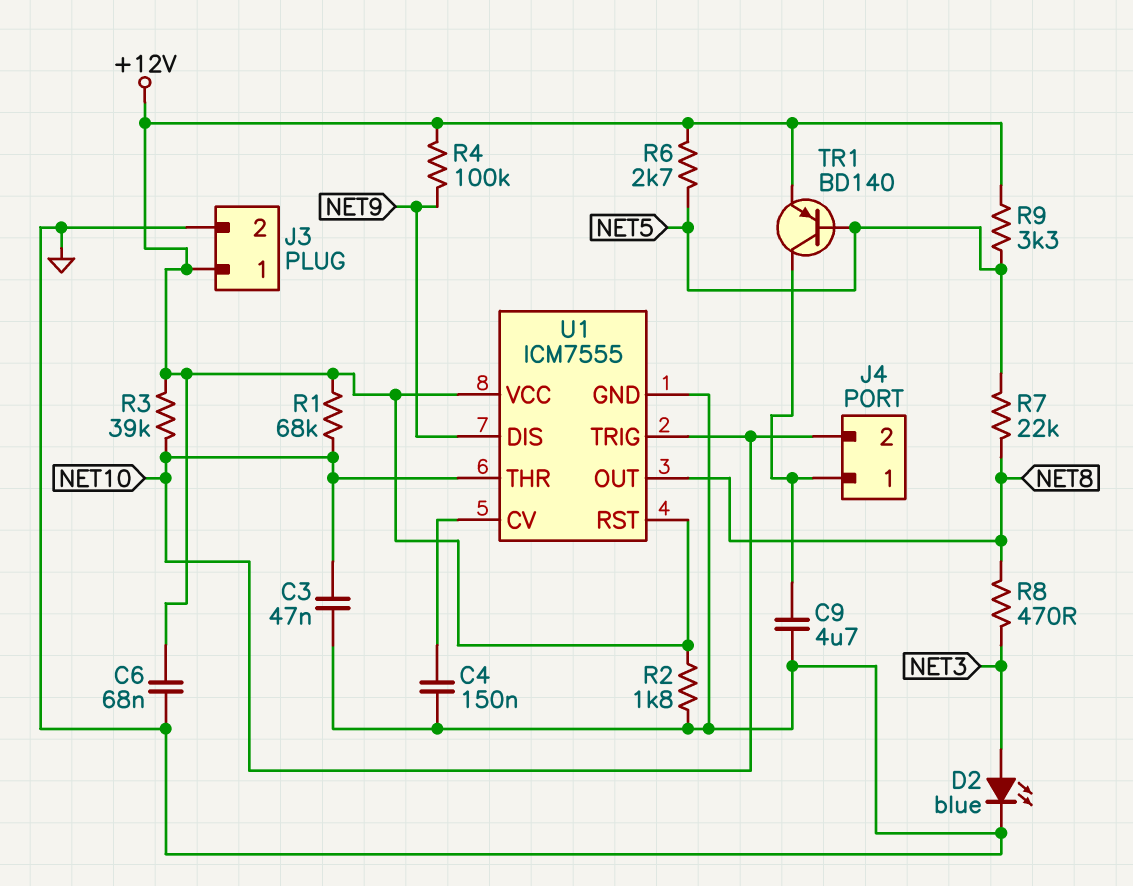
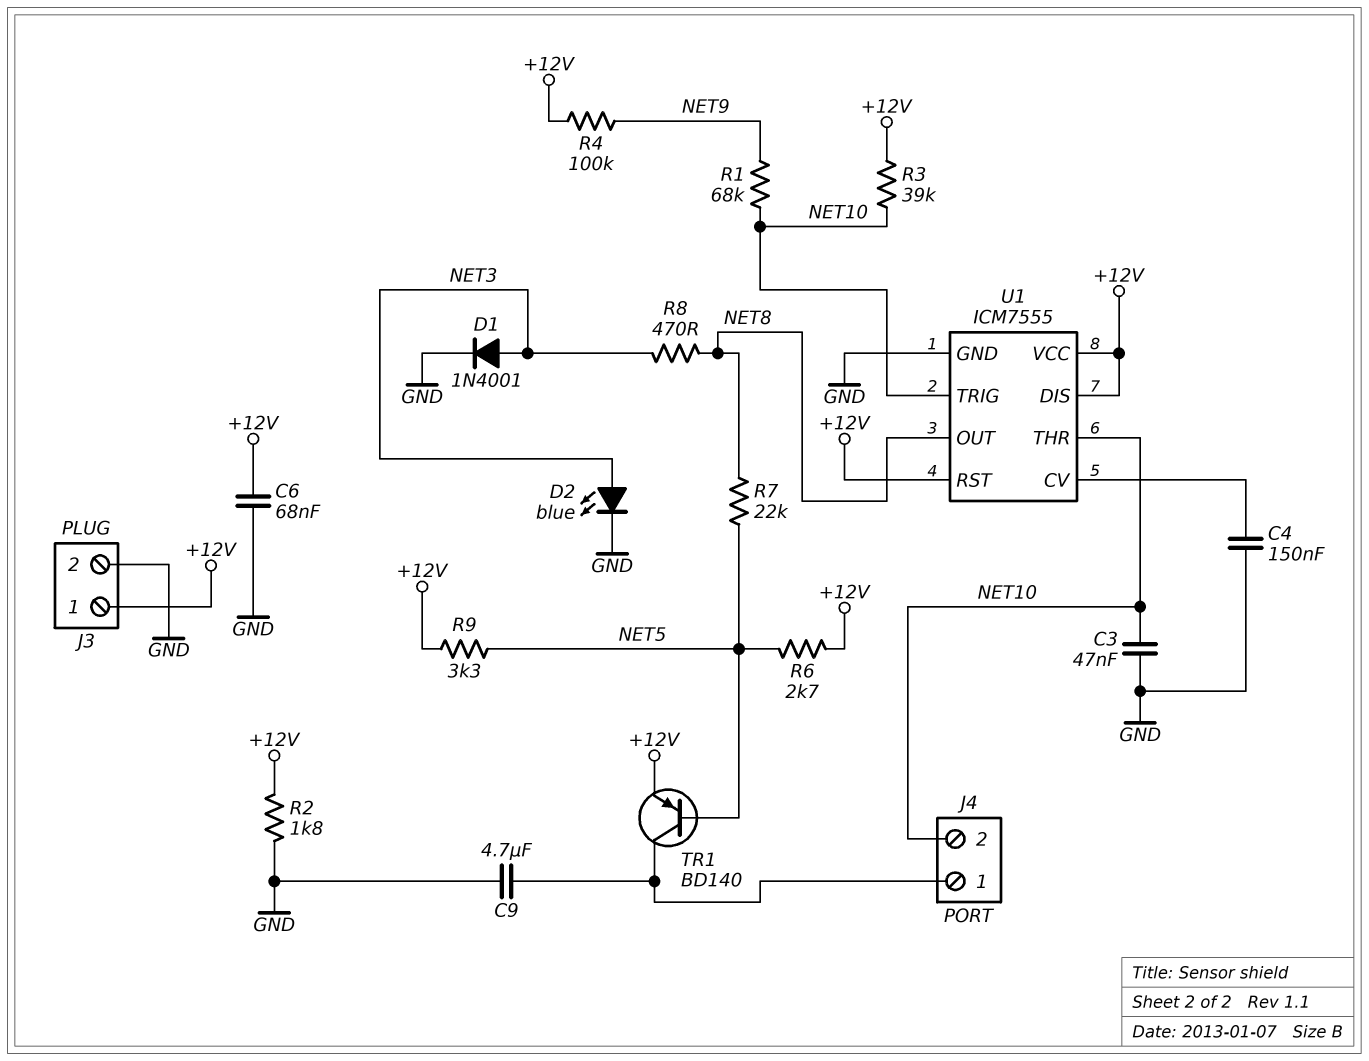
D1: none -> diode 1N4001 (A NET3, K GND)
R1: 68k (+12V, NET10) -> 68k (NET9, NET10)
U1 pin DIS: NET9 -> +12V

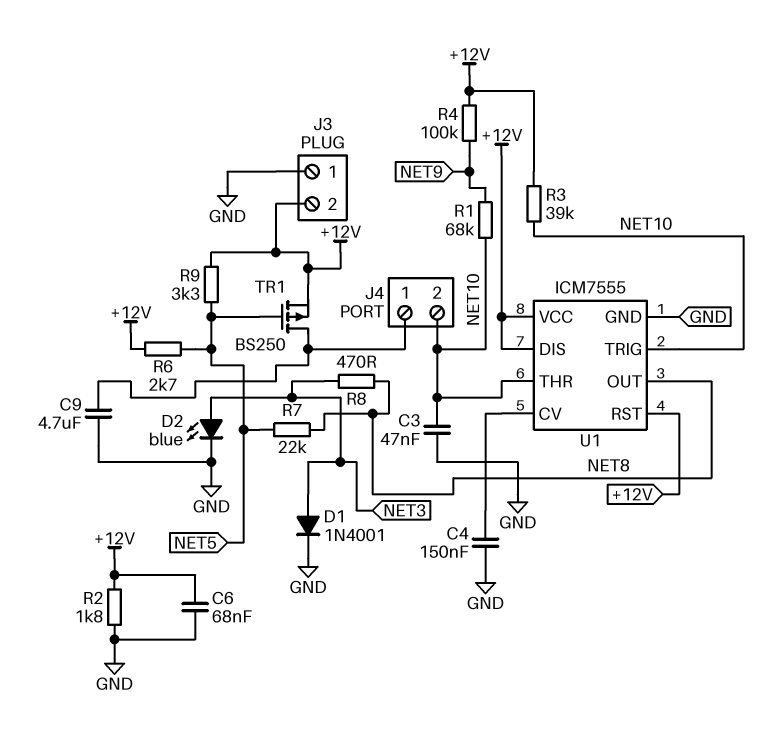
J3 pin 1: +12V -> GND
J3 pin 2: GND -> +12V
TR1: PNP BD140 (B NET5, C J4/1, E +12V) -> PMOS BS250 (G NET5, D J4/1, S +12V)

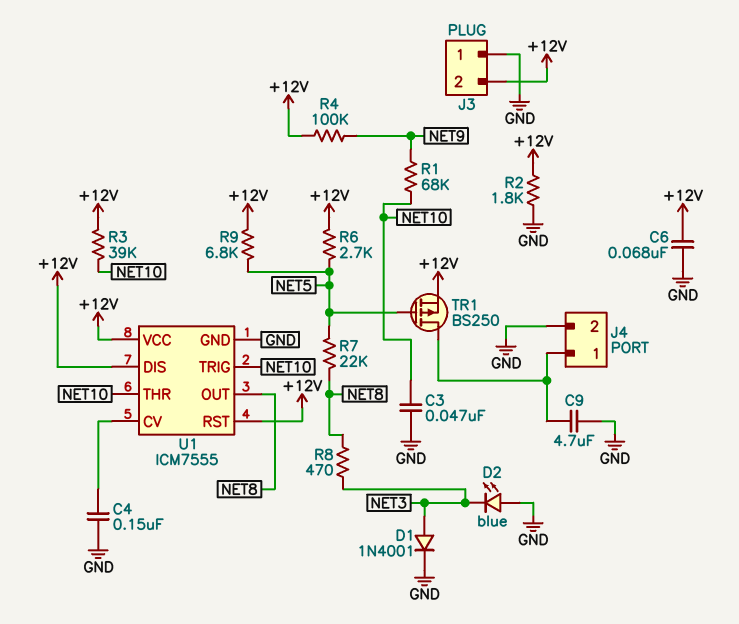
D2: LED blue (A NET3, K GND) -> LED blue (A GND, K NET3)
J4 pin 2: NET10 -> GND
R9: 3.3k (+12V, NET5) -> 6.8k (+12V, NET5)

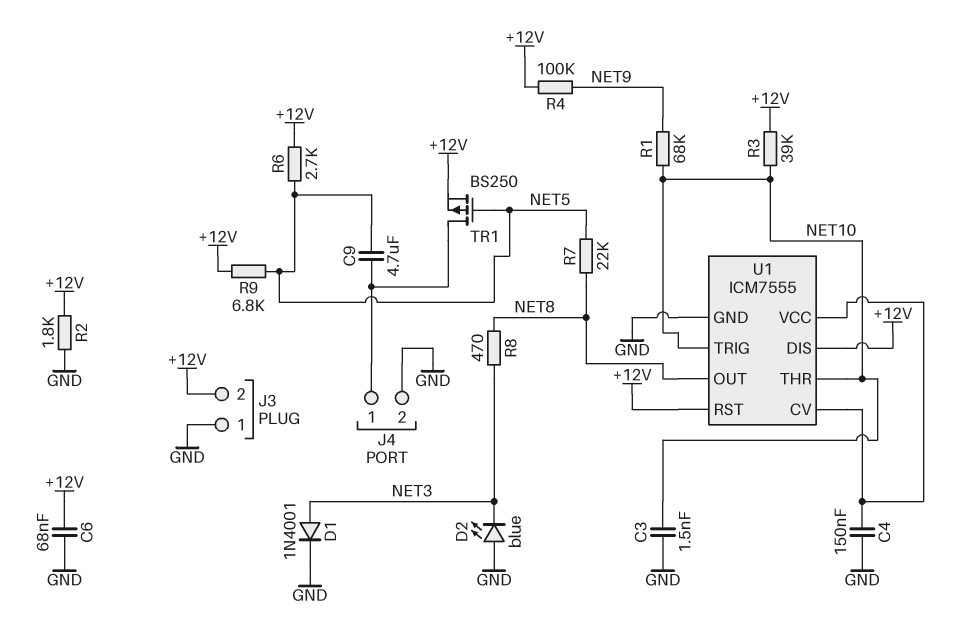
C3: 47nF (GND, NET10) -> 1.5nF (GND, NET10)
C9: 4.7uF (GND, J4/1) -> 4.7uF (J4/1, NET5)
U1 pin VCC: +12V -> U1/CV

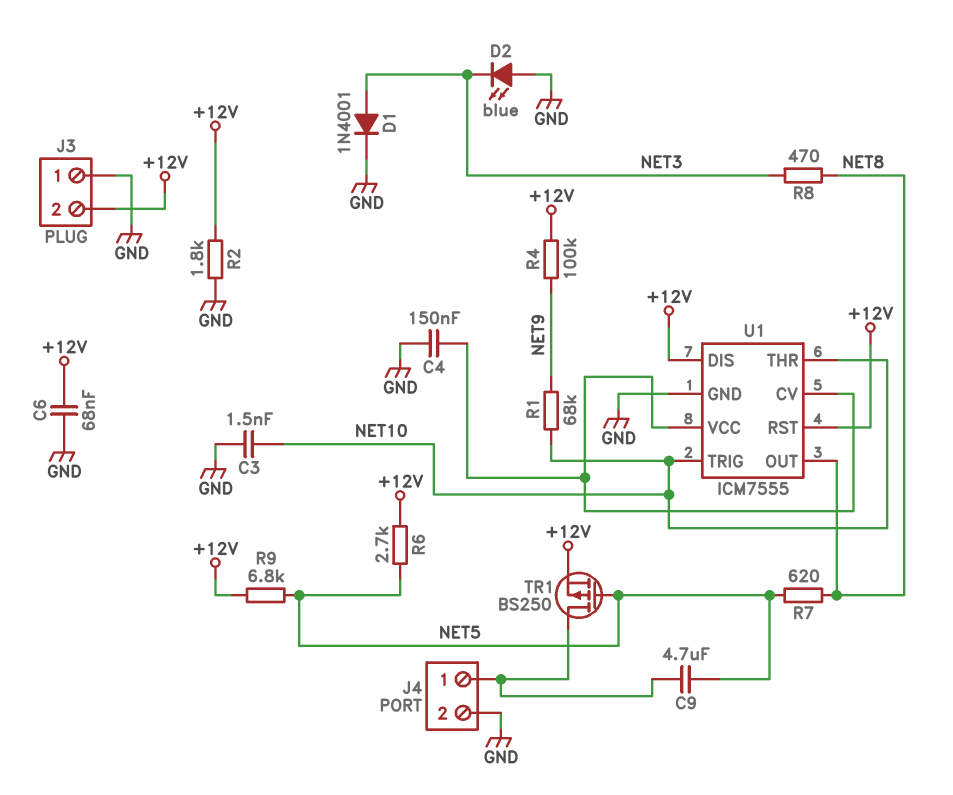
R3: 39k (+12V, NET10) -> none
R7: 22k (NET5, NET8) -> 620 (NET5, NET8)

